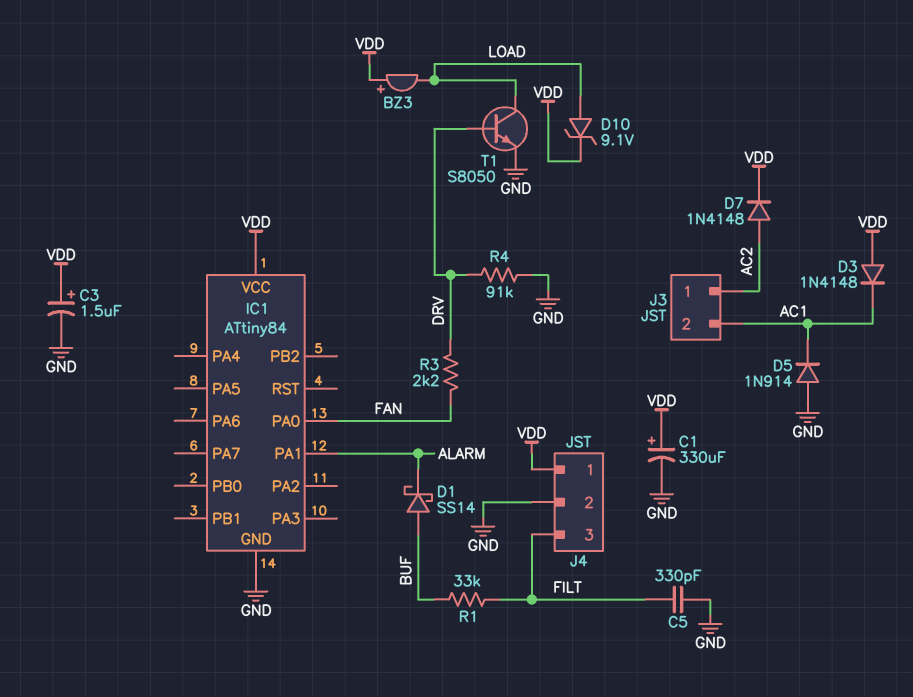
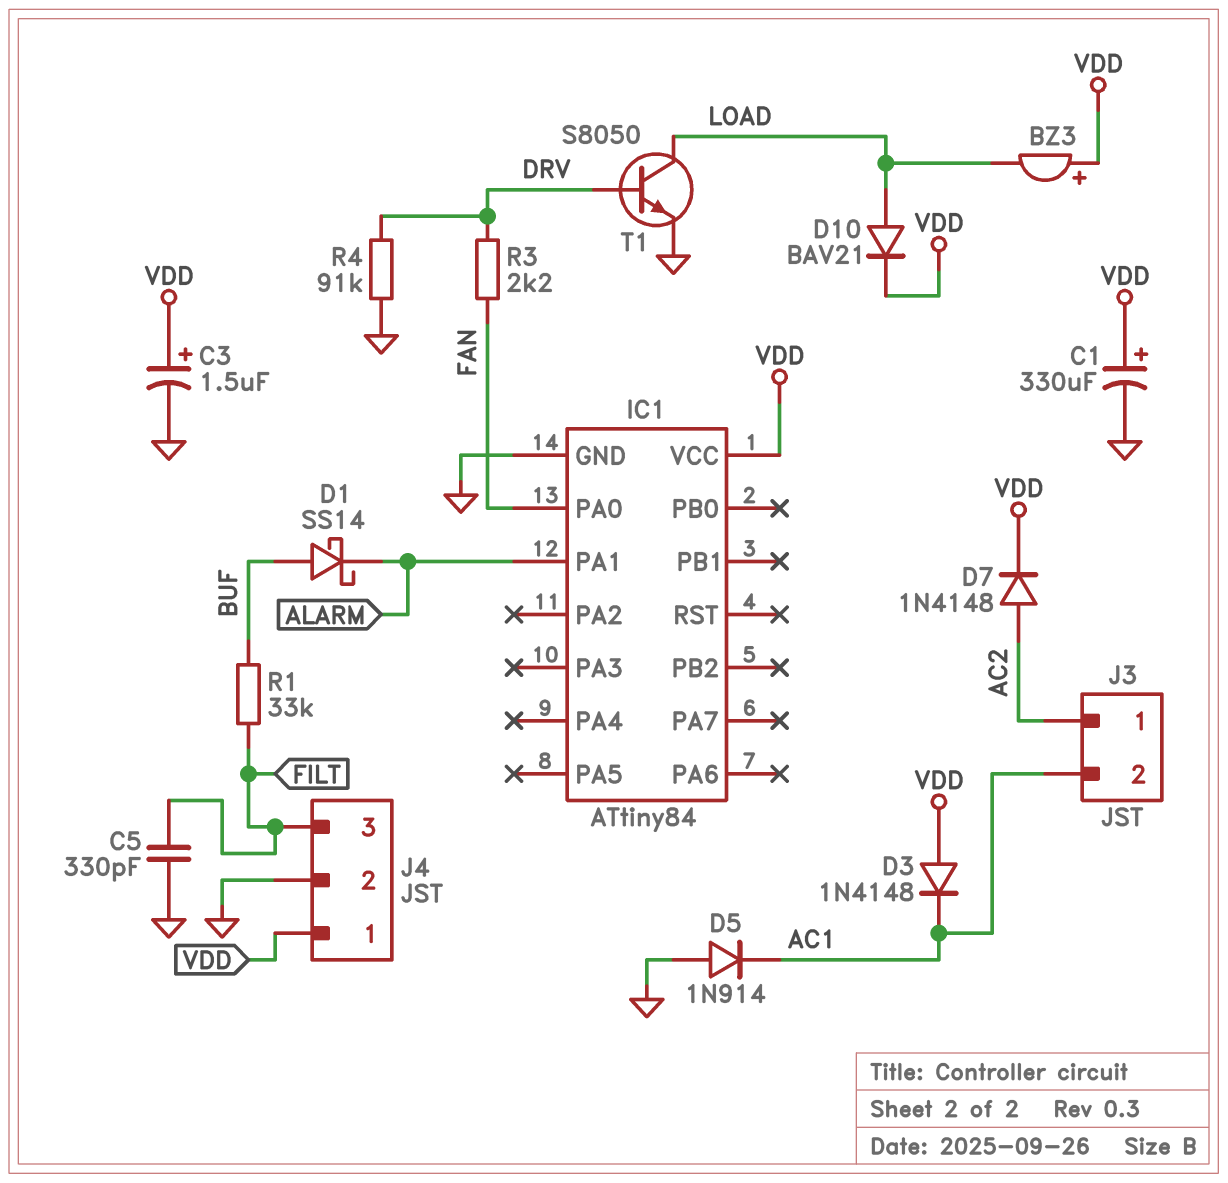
D10: zener 9.1V (A LOAD, K VDD) -> diode BAV21 (A LOAD, K VDD)

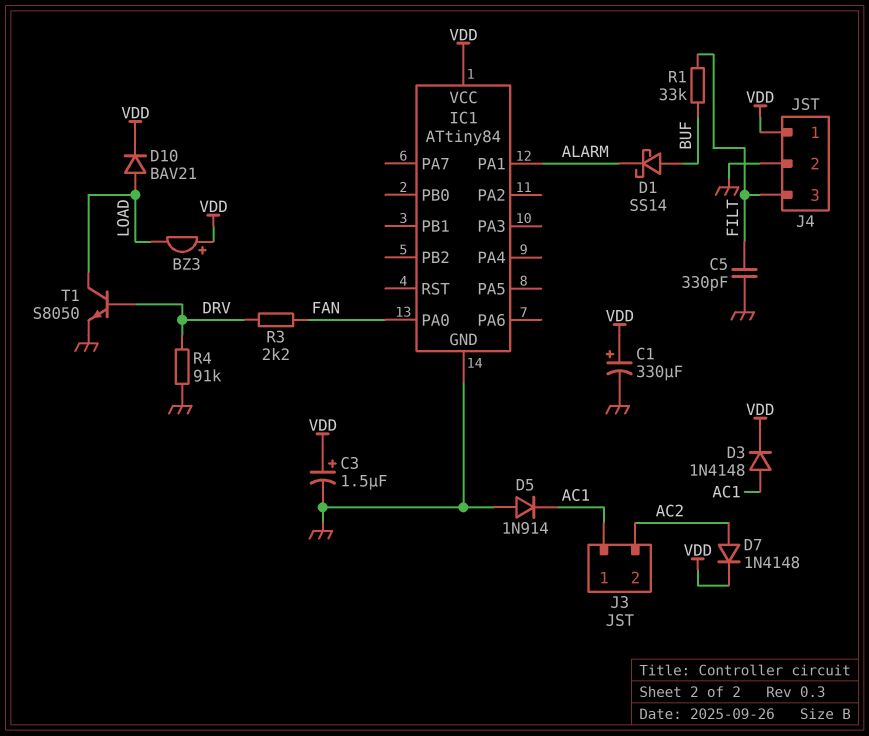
D3: diode 1N4148 (A VDD, K AC1) -> diode 1N4148 (A AC1, K VDD)
J3 pin 1: AC2 -> AC1
J3 pin 2: AC1 -> AC2

